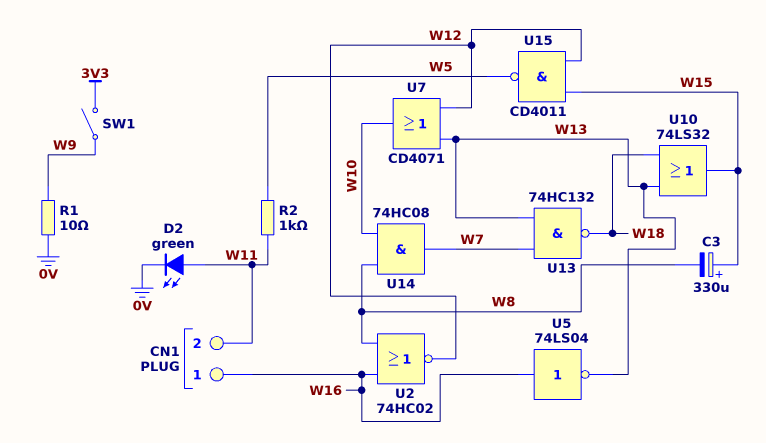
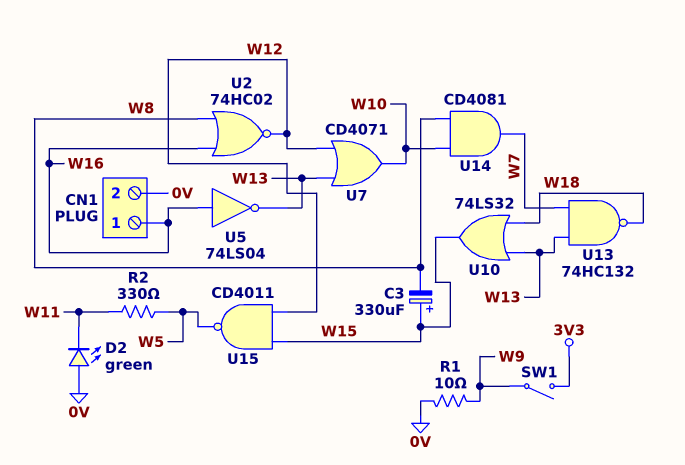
CN1 pin 2: W11 -> 0V
D2: LED green (A W11, K 0V) -> LED green (A 0V, K W11)
R2: 1k (W5, W11) -> 330 (W5, W11)
U14: AND 74HC08 (in W8, in W10, out W7) -> AND CD4081 (in W8, in W10, out W7)

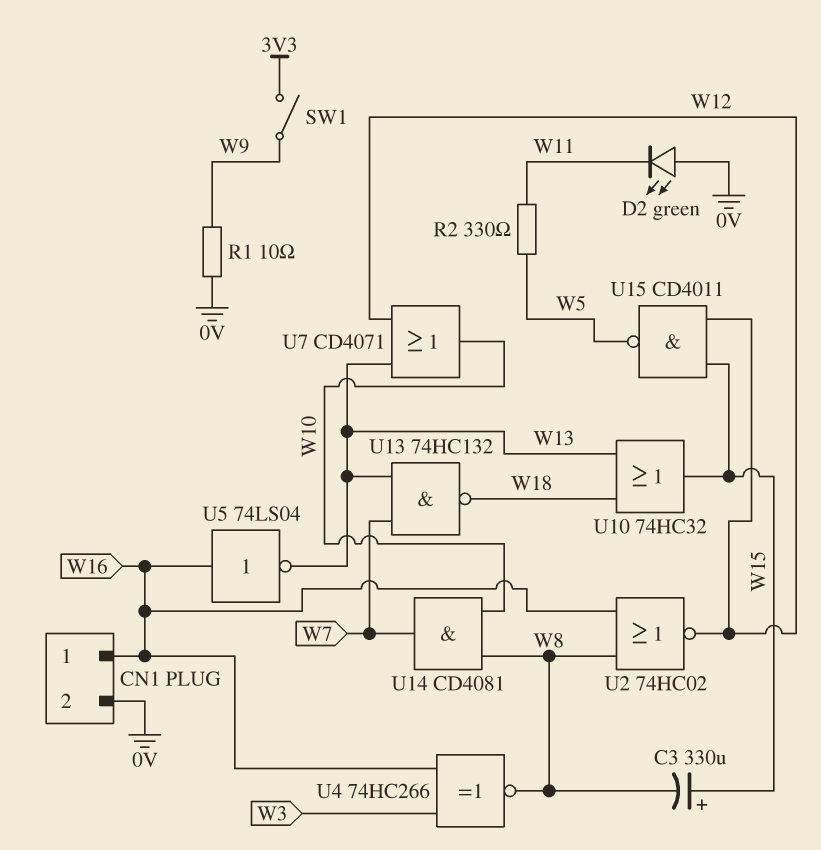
U4: none -> XNOR 74HC266 (in W3, in W16, out W8)
U10: OR 74LS32 (in W13, in W18, out W15) -> OR 74HC32 (in W13, in W18, out W15)

